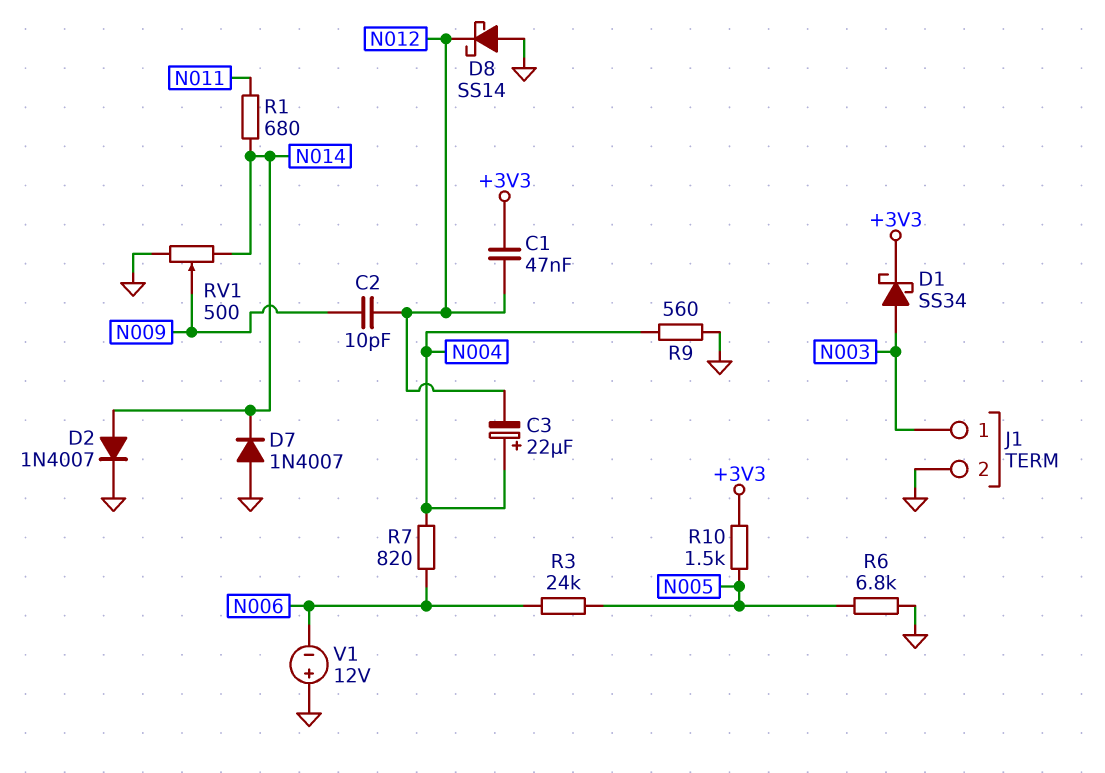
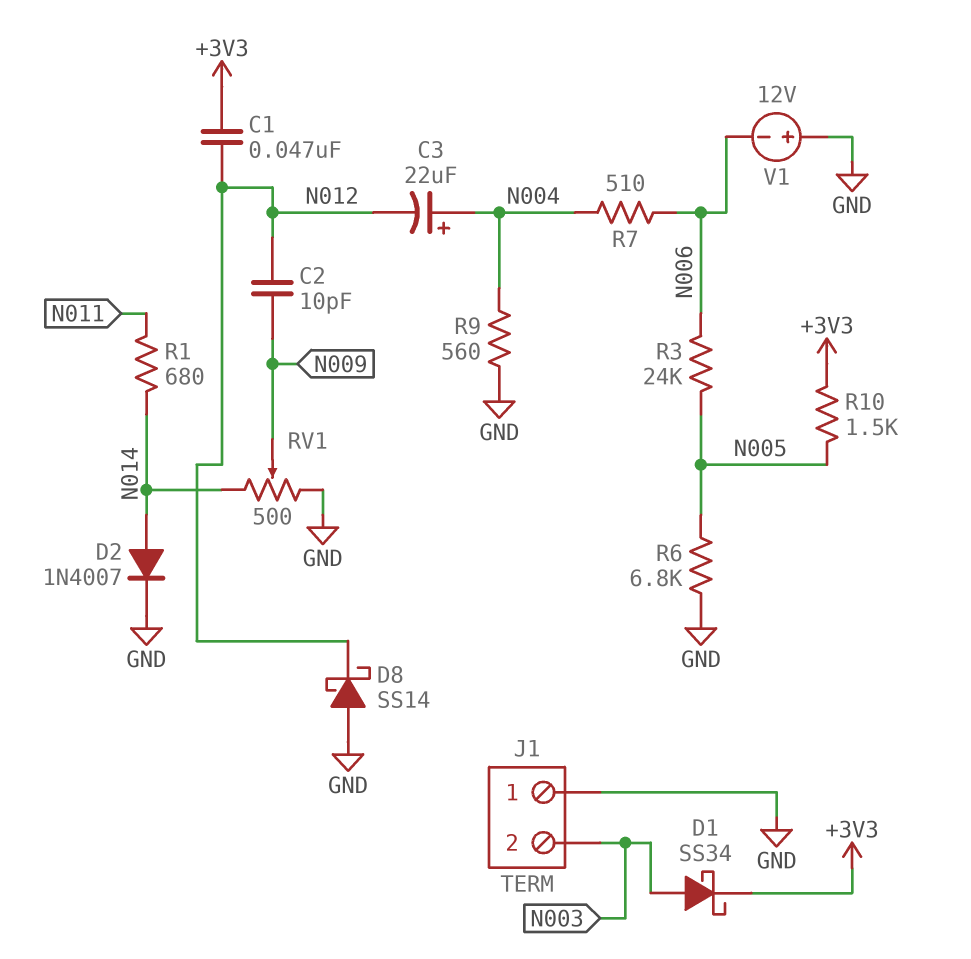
D7: diode 1N4007 (A GND, K N014) -> none
J1 pin 1: N003 -> GND
J1 pin 2: GND -> N003
R7: 820 (N004, N006) -> 510 (N004, N006)

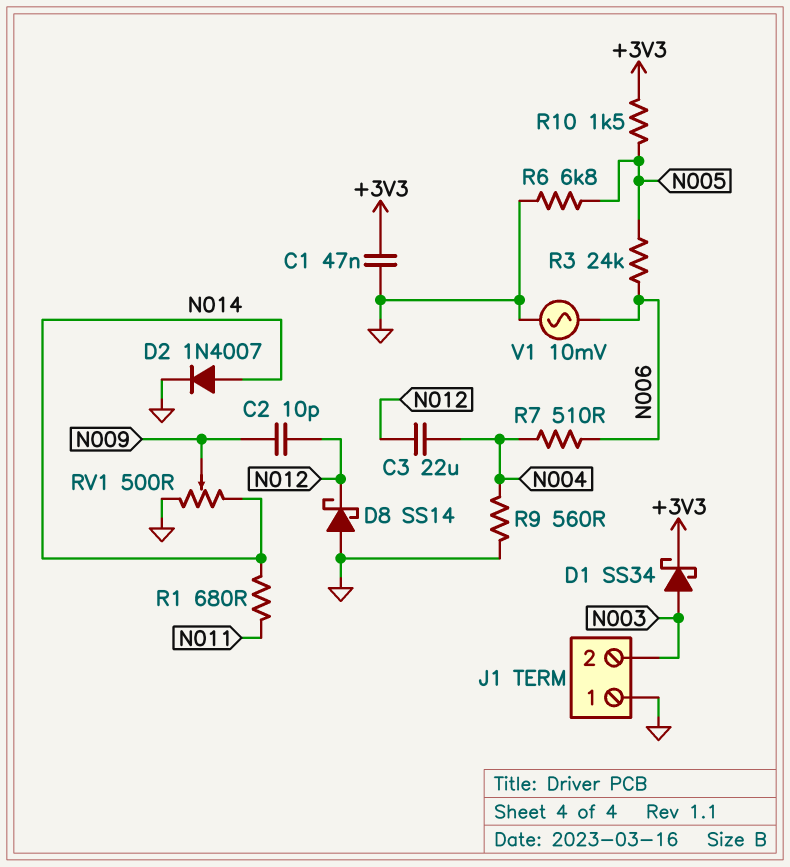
C1: 47nF (+3V3, N012) -> 47nF (+3V3, GND)
C3: 22uF (plus N004, minus N012) -> 22uF (N004, N012)
V1: 12V (plus GND, minus N006) -> AC 10mV (GND, N006)

